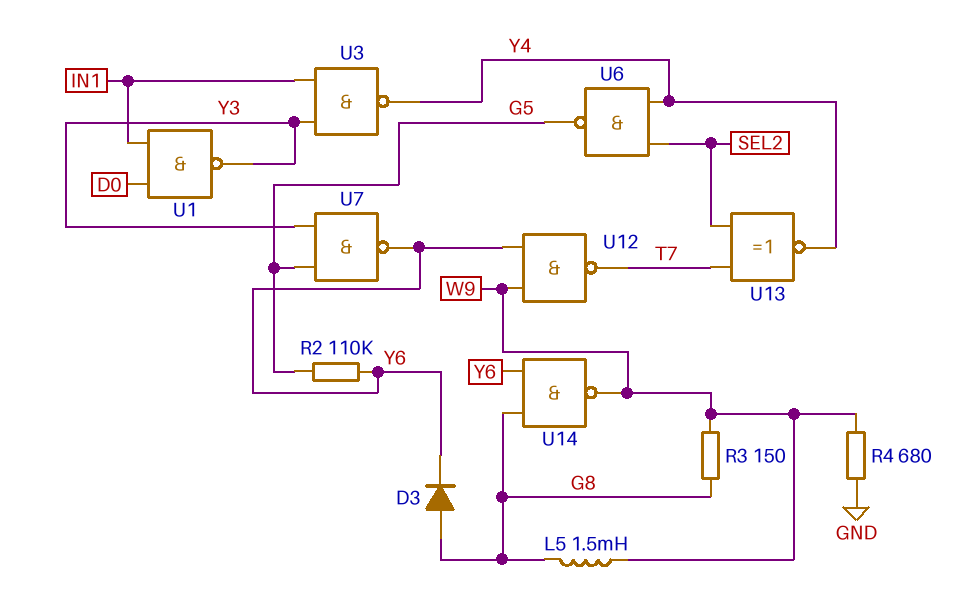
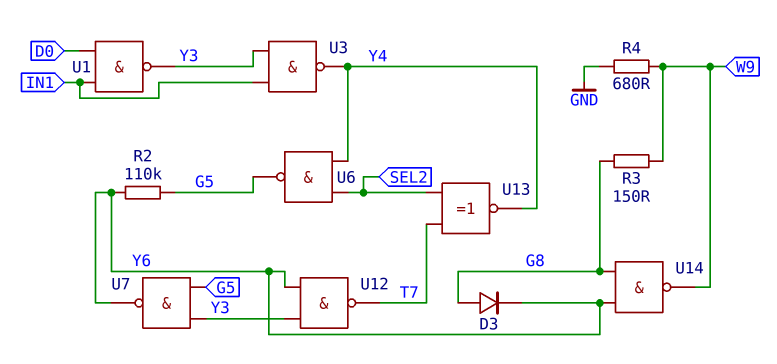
L5: 1.5mH (G8, W9) -> none
U12: NAND (in W9, in Y6, out T7) -> NAND (in Y3, in Y6, out T7)

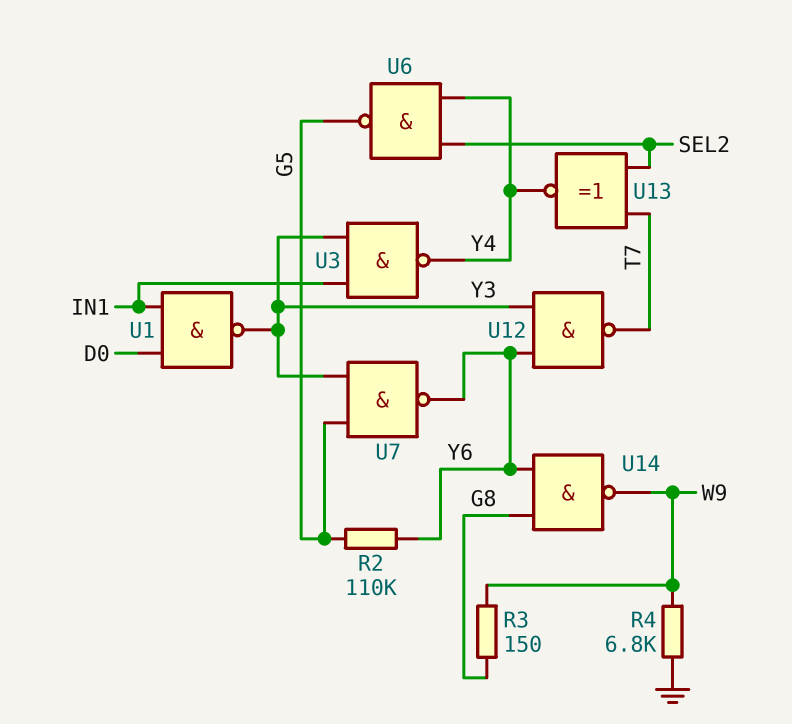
D3: diode (A G8, K Y6) -> none
R4: 680 (GND, W9) -> 6.8k (GND, W9)

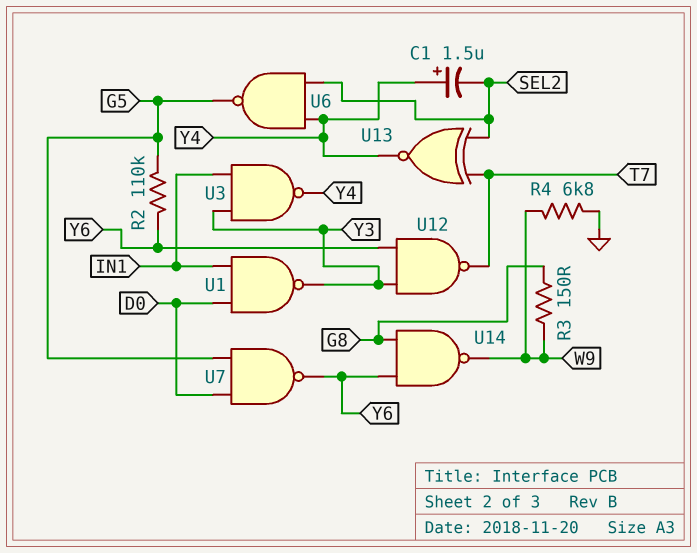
C1: none -> 1.5uF (plus Y4, minus SEL2)
U7: NAND (in G5, in Y3, out Y6) -> NAND (in D0, in G5, out Y6)

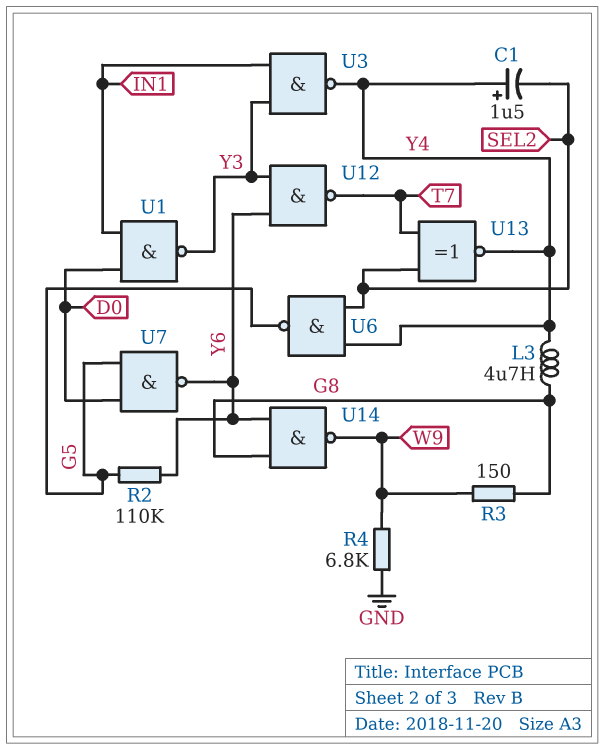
L3: none -> 4.7uH (G8, Y4)

